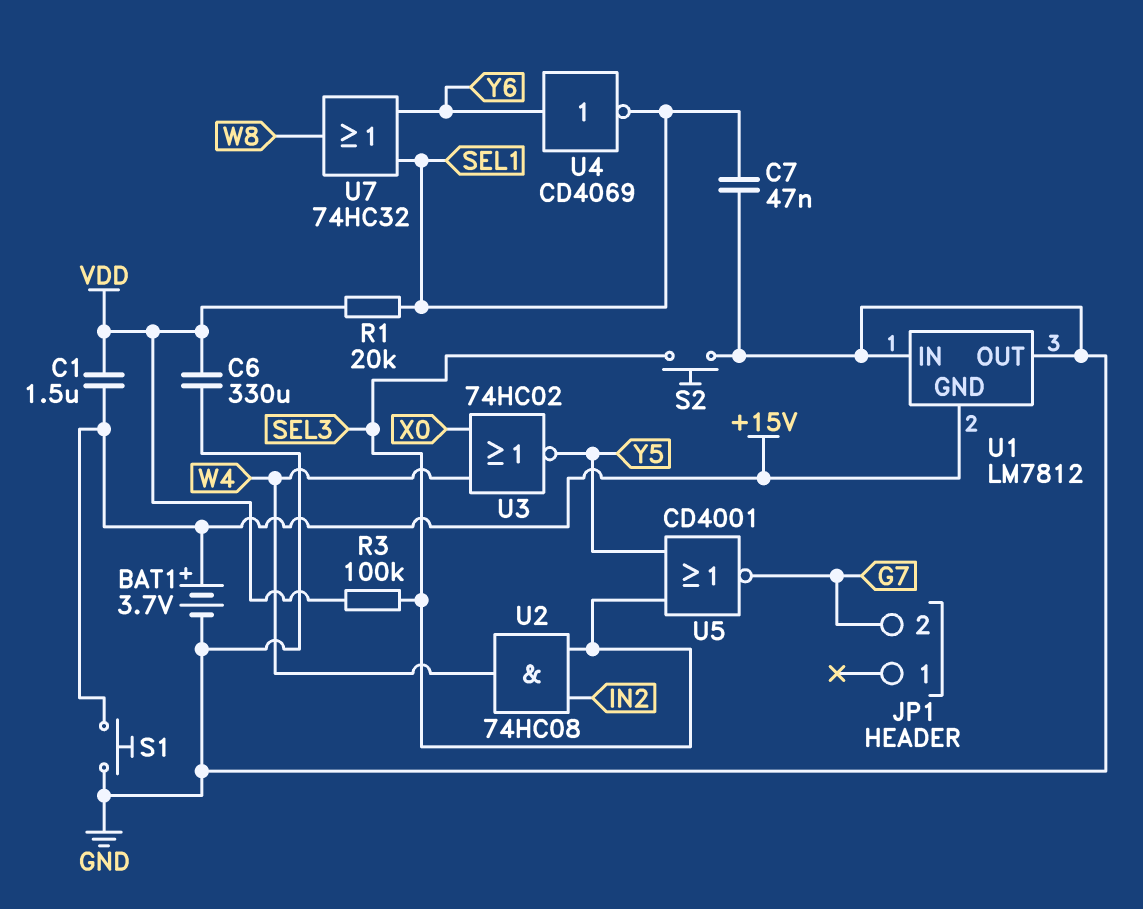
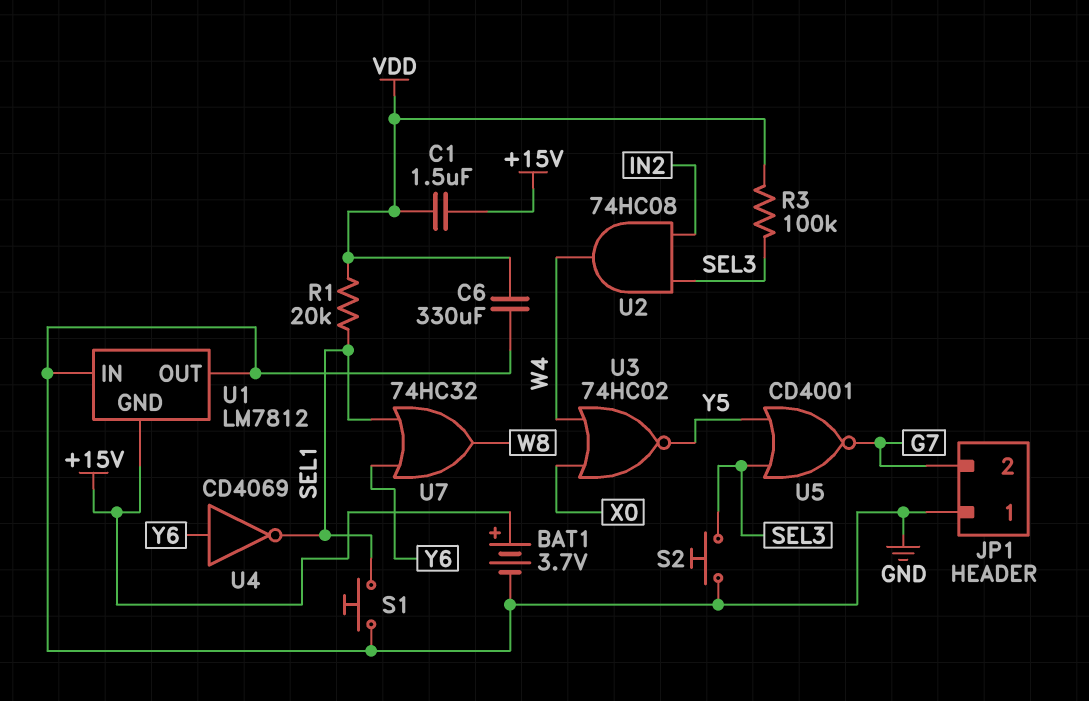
C7: 47nF (GND, SEL1) -> none
JP1 pin 1: none -> GND
S1: button (+15V, GND) -> button (GND, SEL1)

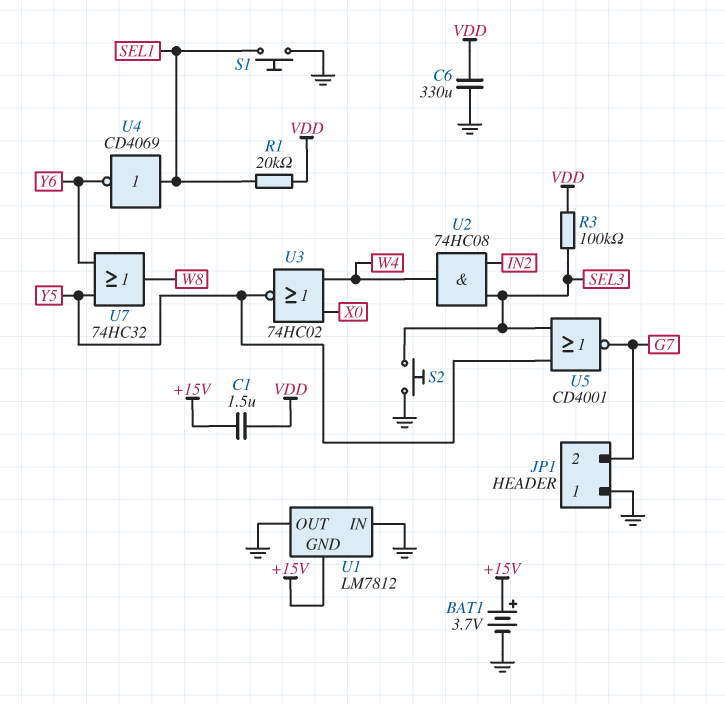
U4: NOT CD4069 (in Y6, out SEL1) -> NOT CD4069 (in SEL1, out Y6)
U7: OR 74HC32 (in SEL1, in Y6, out W8) -> OR 74HC32 (in Y5, in Y6, out W8)

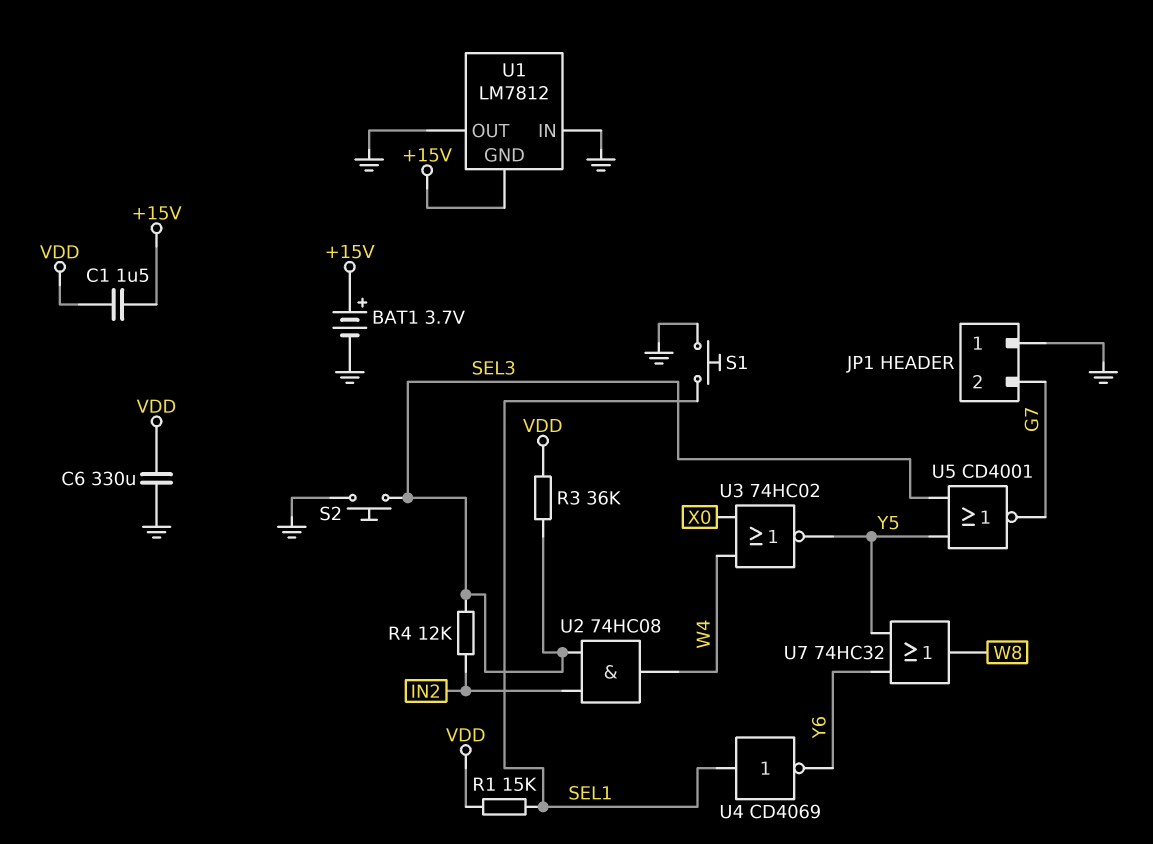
R1: 20k (SEL1, VDD) -> 15k (SEL1, VDD)
R3: 100k (SEL3, VDD) -> 36k (SEL3, VDD)
R4: none -> 12k (IN2, SEL3)

